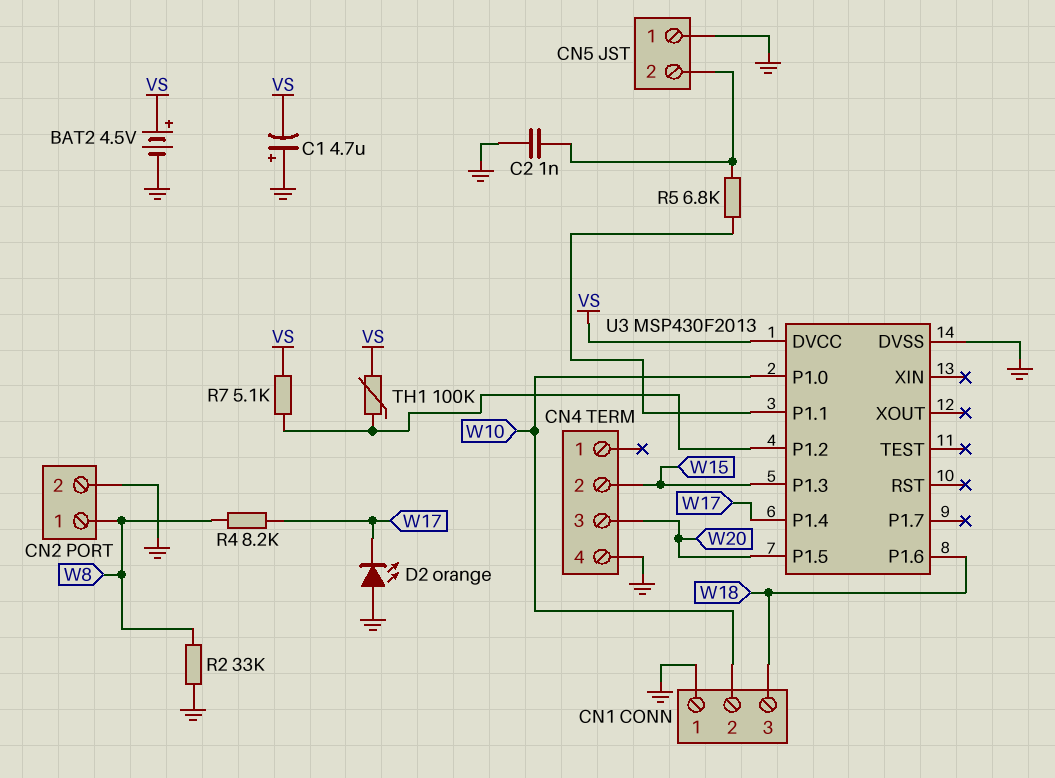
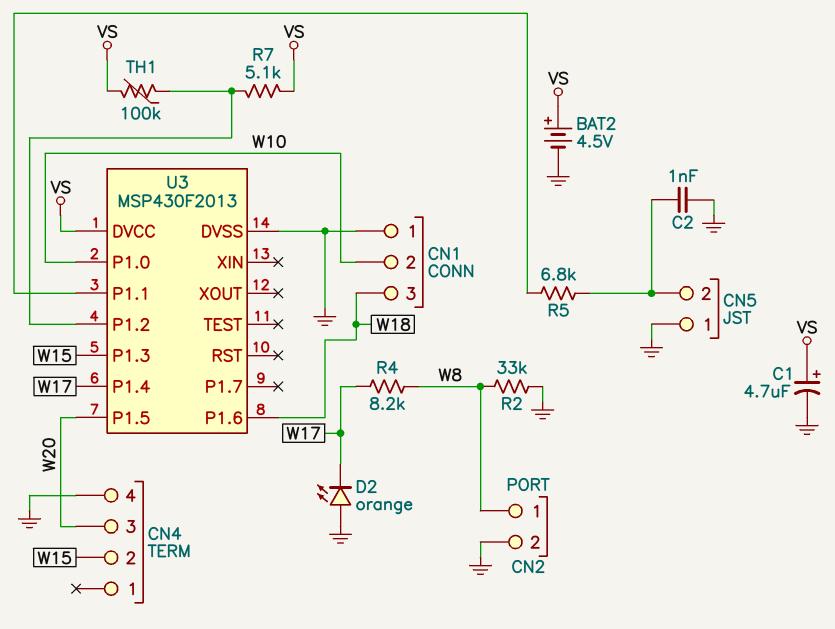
C1: 4.7uF (plus GND, minus VS) -> 4.7uF (plus VS, minus GND)

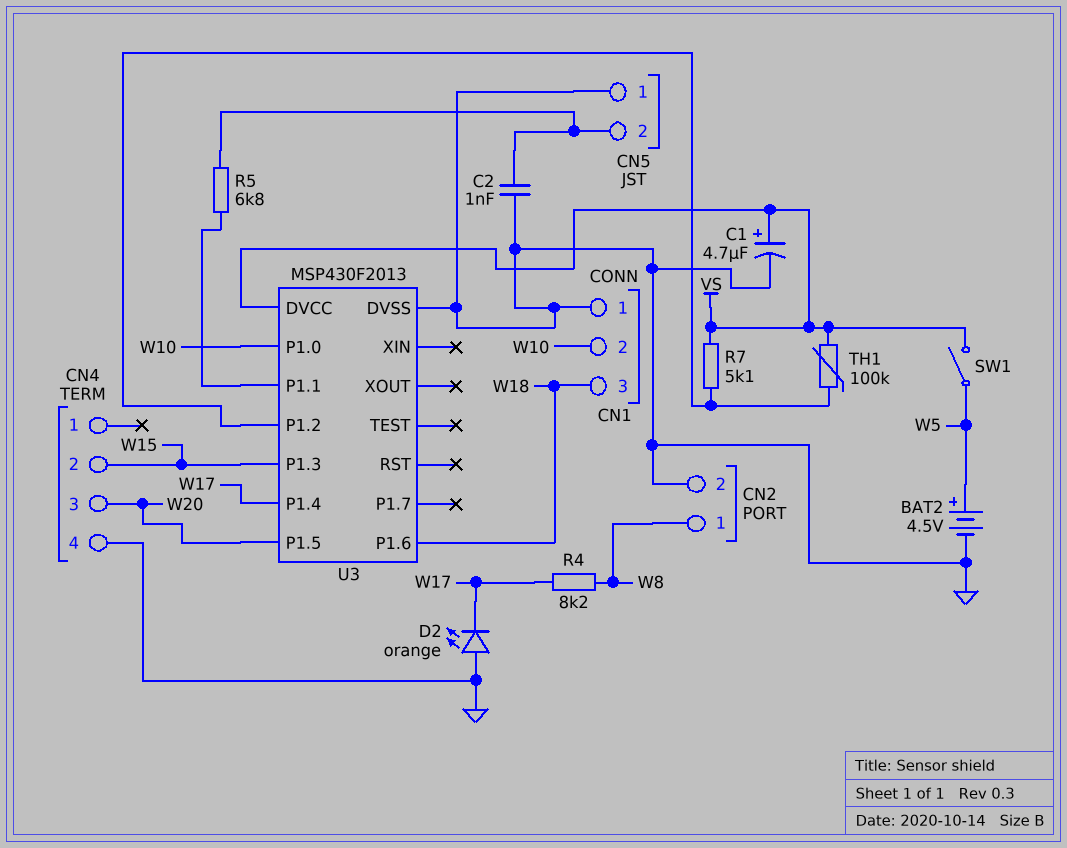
BAT2: 4.5V (plus VS, minus GND) -> 4.5V (plus W5, minus GND)
R2: 33k (GND, W8) -> none
SW1: none -> switch (VS, W5)

